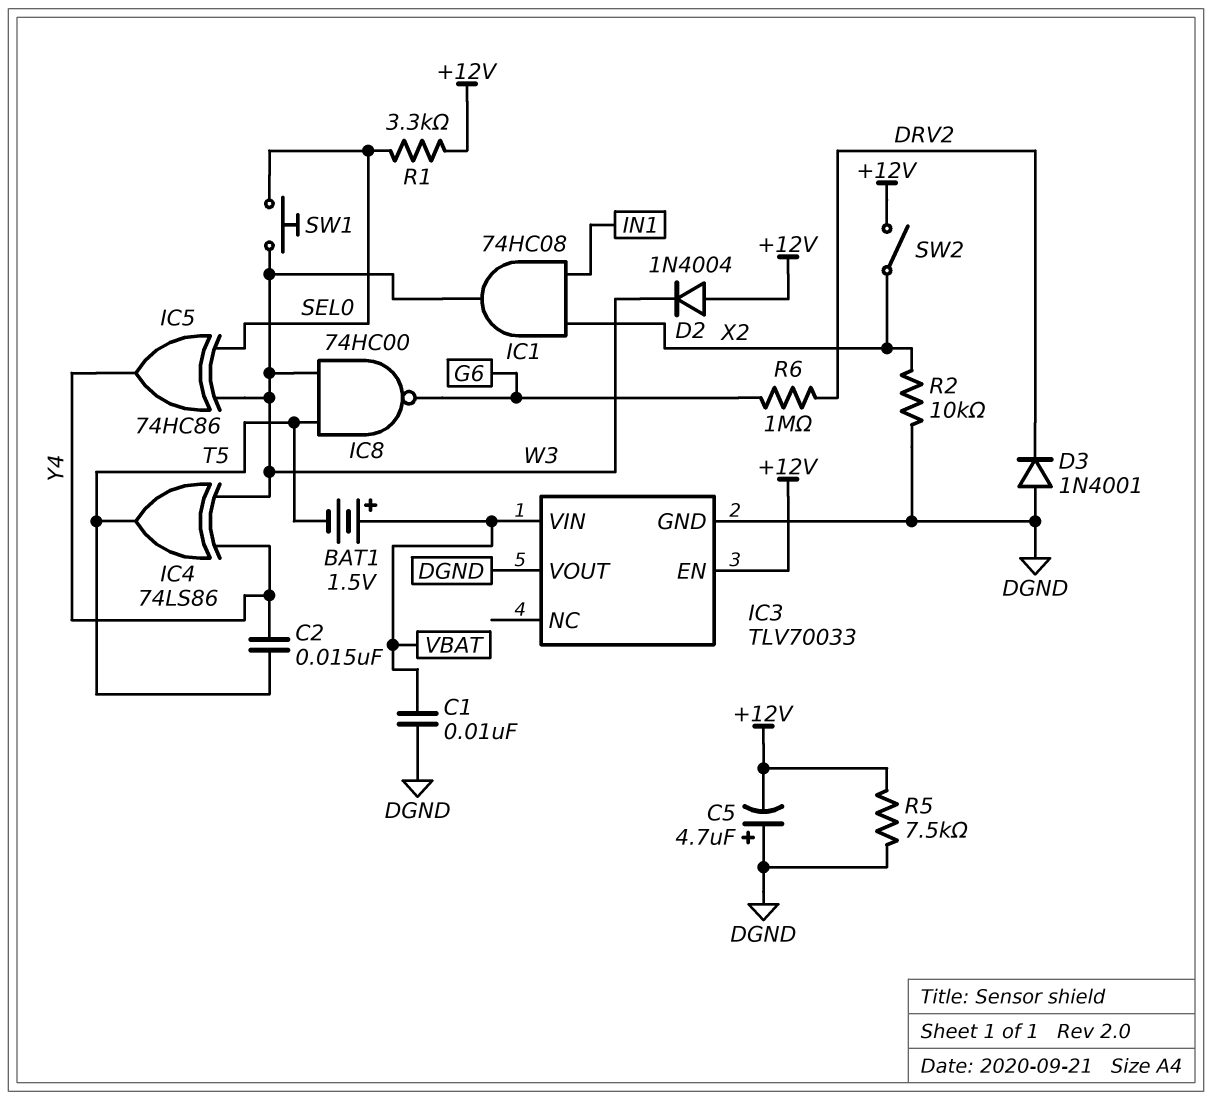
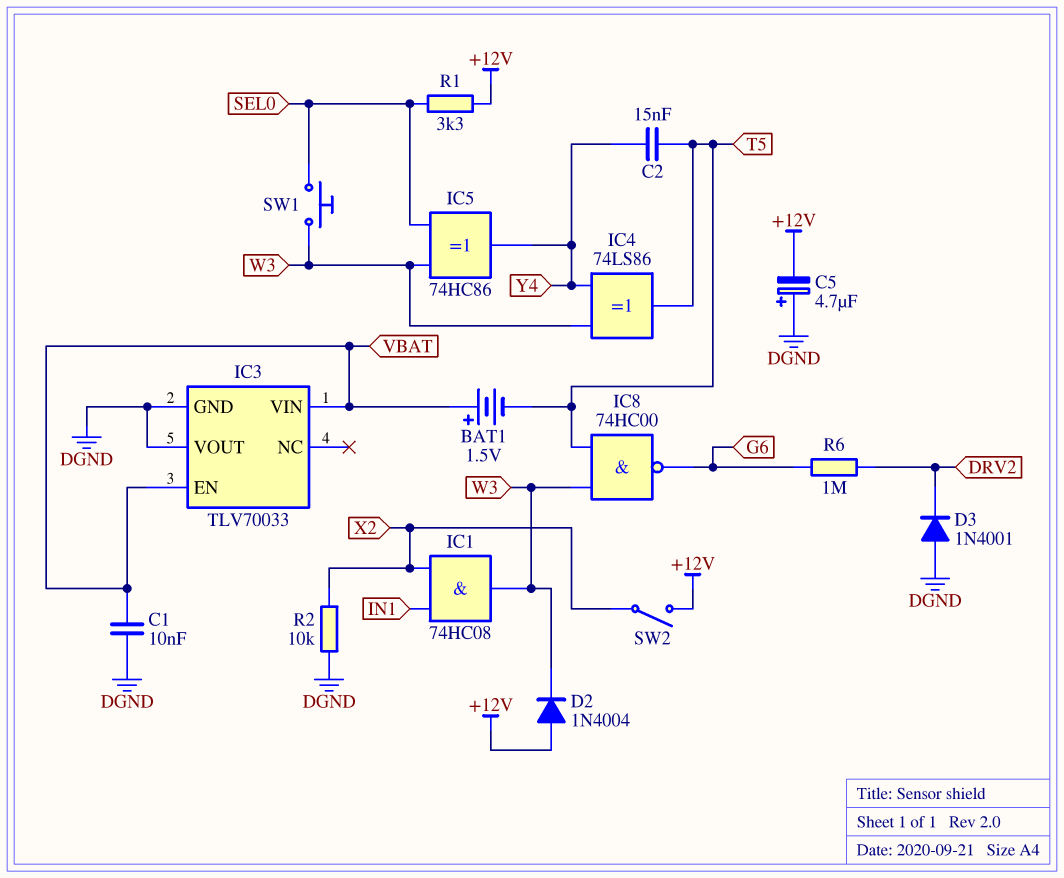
IC3 pin EN: +12V -> VBAT
R5: 7.5k (+12V, DGND) -> none

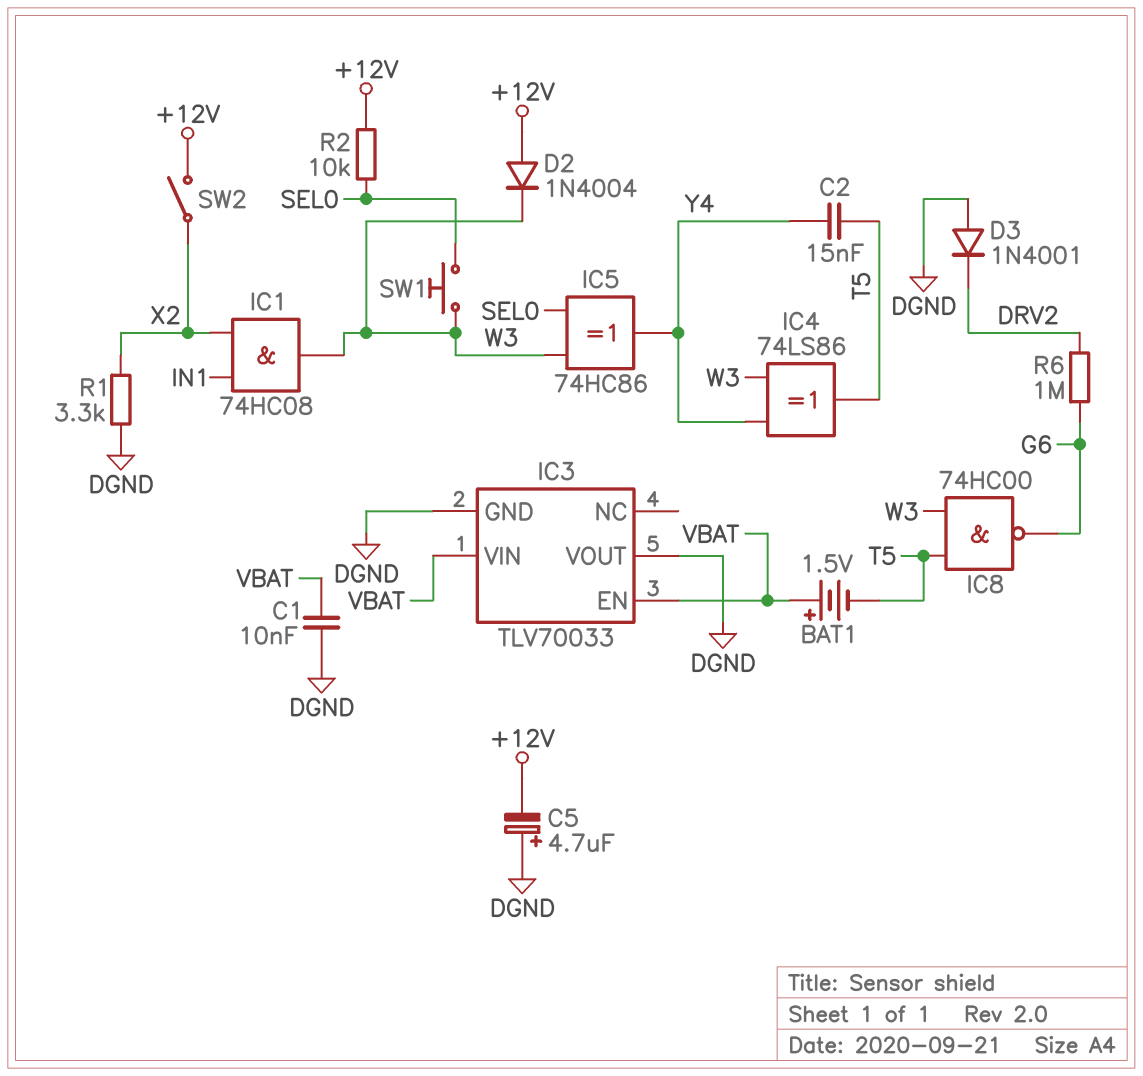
R1: 3.3k (+12V, SEL0) -> 3.3k (DGND, X2)
R2: 10k (DGND, X2) -> 10k (+12V, SEL0)

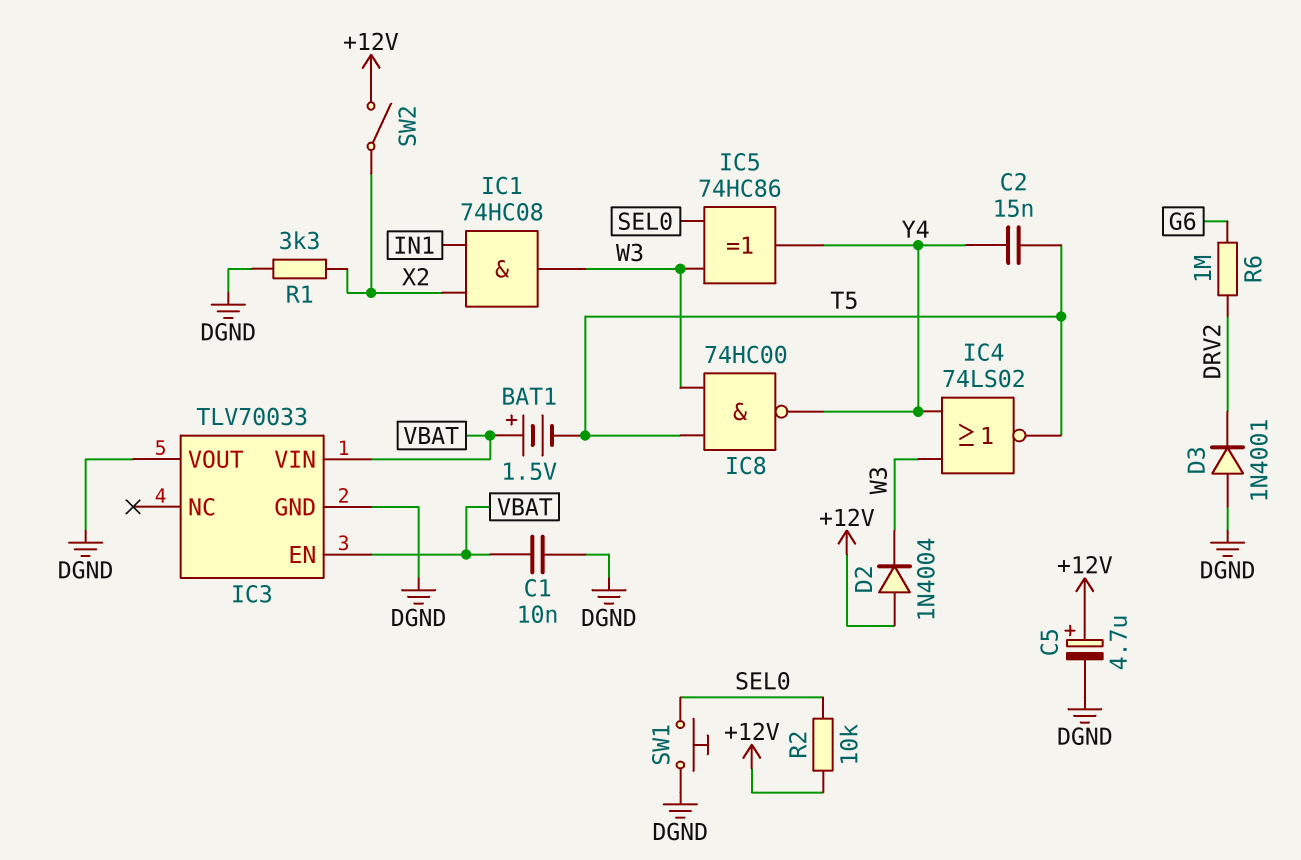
C5: 4.7uF (plus DGND, minus +12V) -> 4.7uF (plus +12V, minus DGND)
IC4: XOR 74LS86 (in W3, in Y4, out T5) -> NOR 74LS02 (in W3, in Y4, out T5)
IC8: NAND 74HC00 (in T5, in W3, out G6) -> NAND 74HC00 (in T5, in W3, out Y4)
SW1: button (SEL0, W3) -> button (DGND, SEL0)

